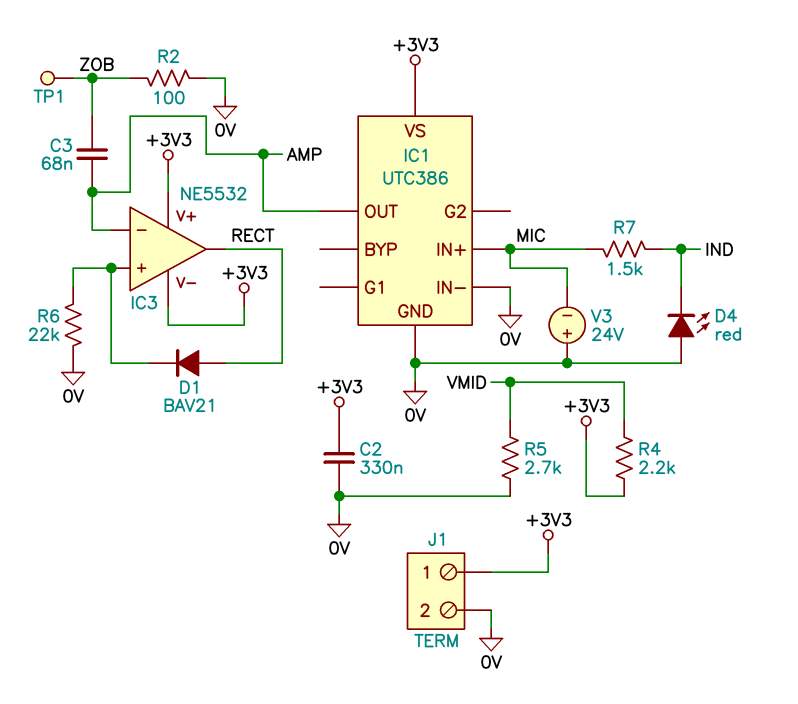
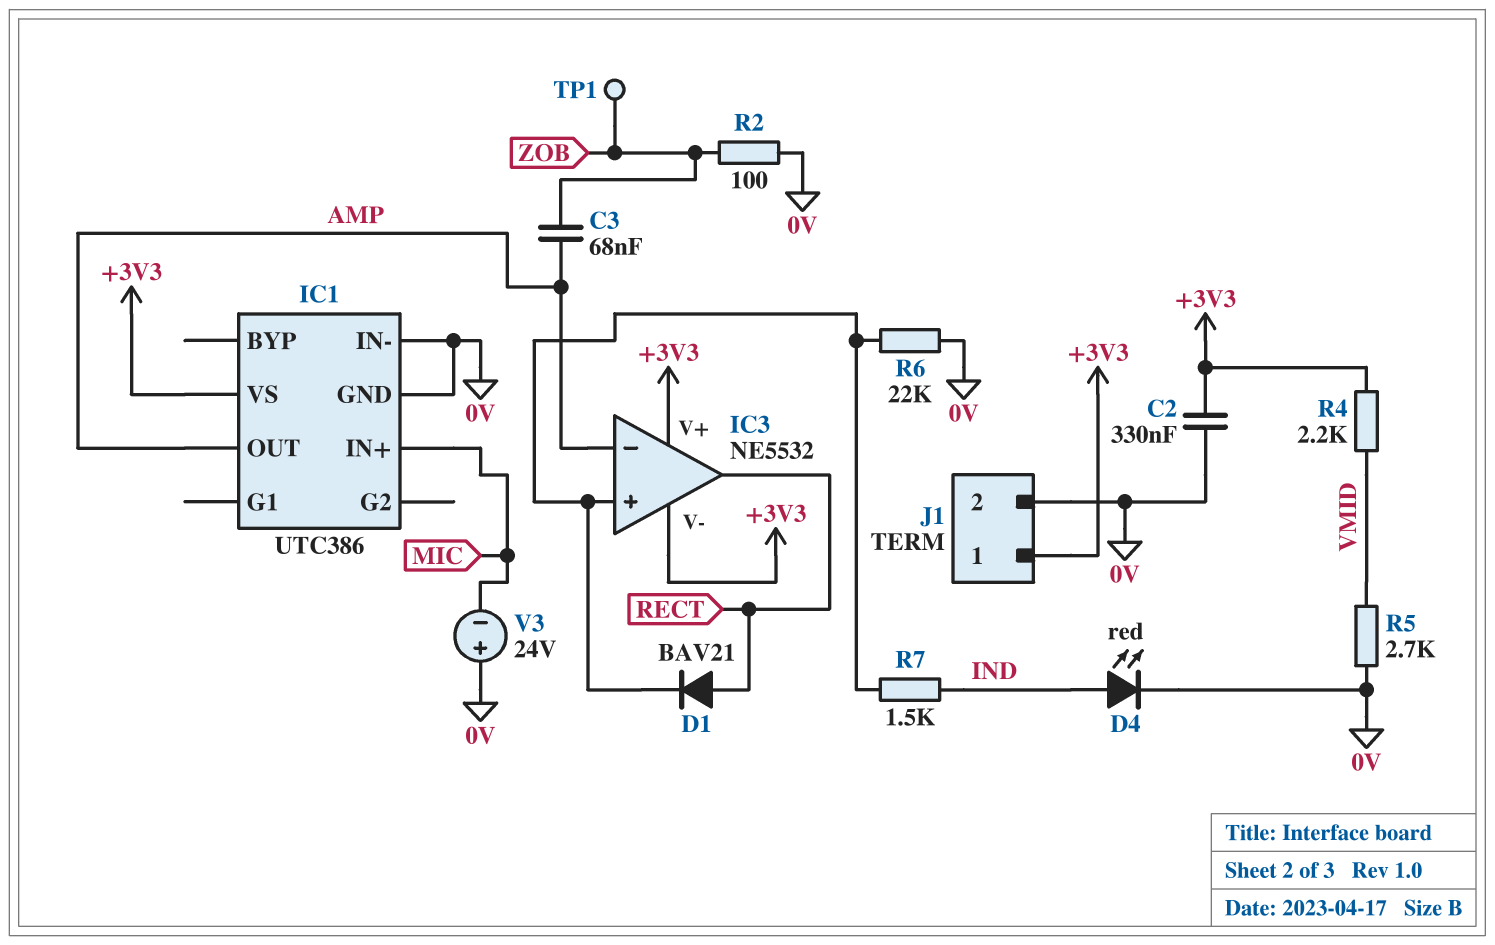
D4: LED red (A 0V, K IND) -> LED red (A IND, K 0V)
R7: 1.5k (IND, MIC) -> 1.5k (IC3/in+, IND)

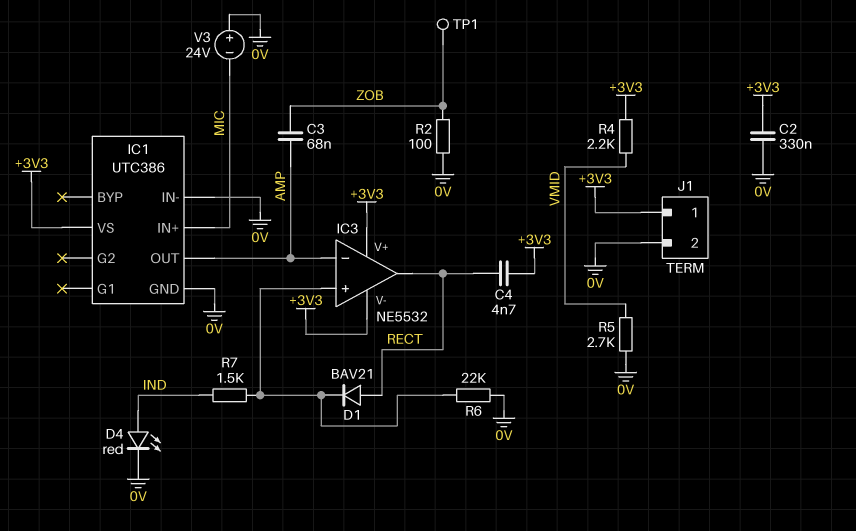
C4: none -> 4.7nF (+3V3, RECT)

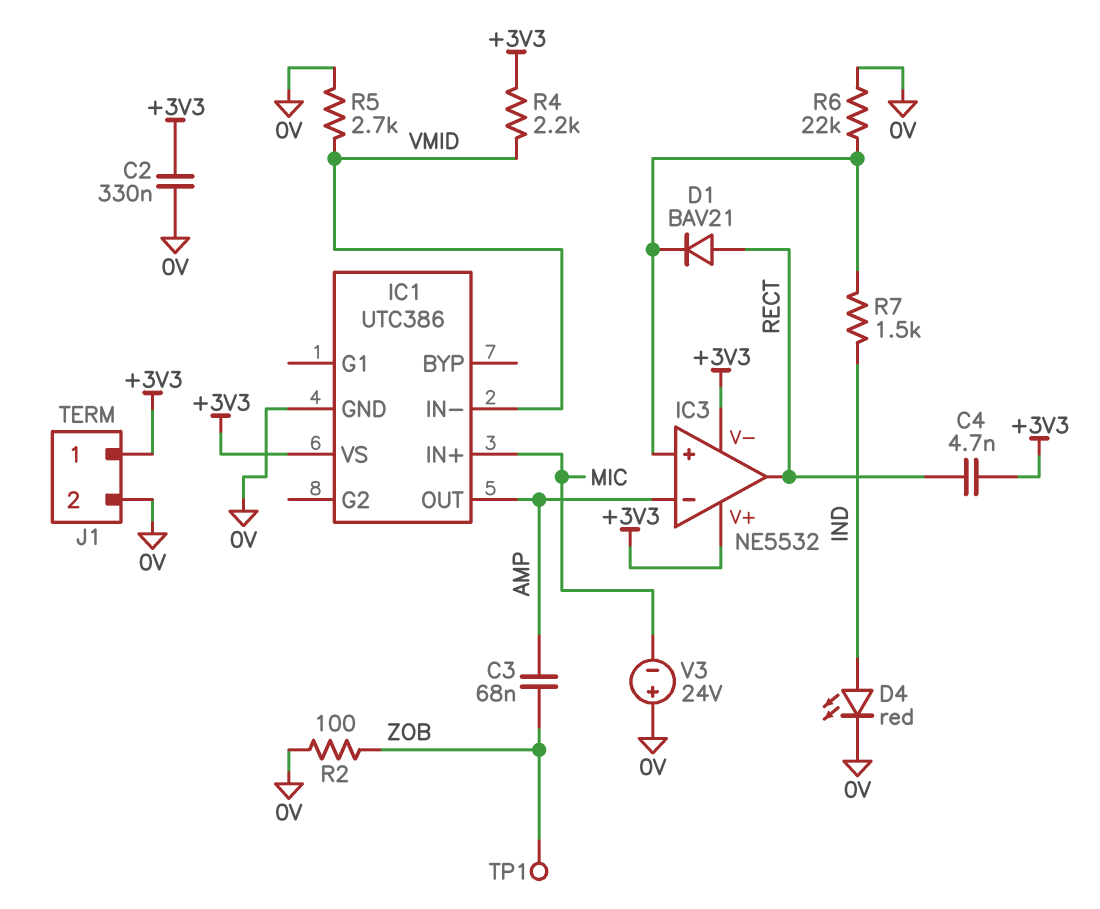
IC1 pin IN-: 0V -> VMID

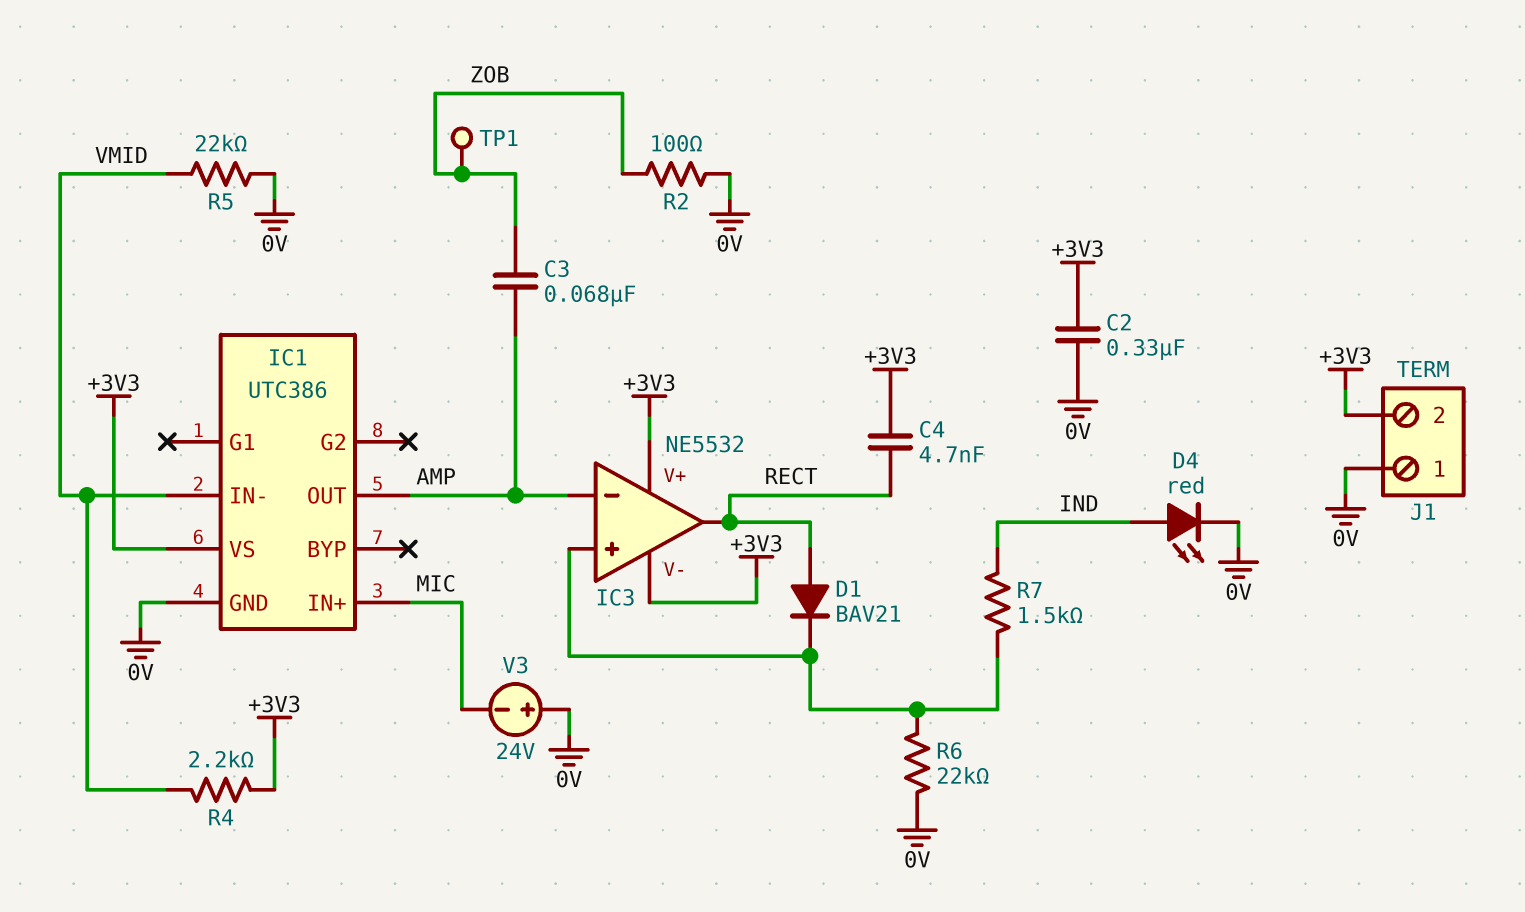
J1 pin 1: +3V3 -> 0V
J1 pin 2: 0V -> +3V3
R5: 2.7k (0V, VMID) -> 22k (0V, VMID)

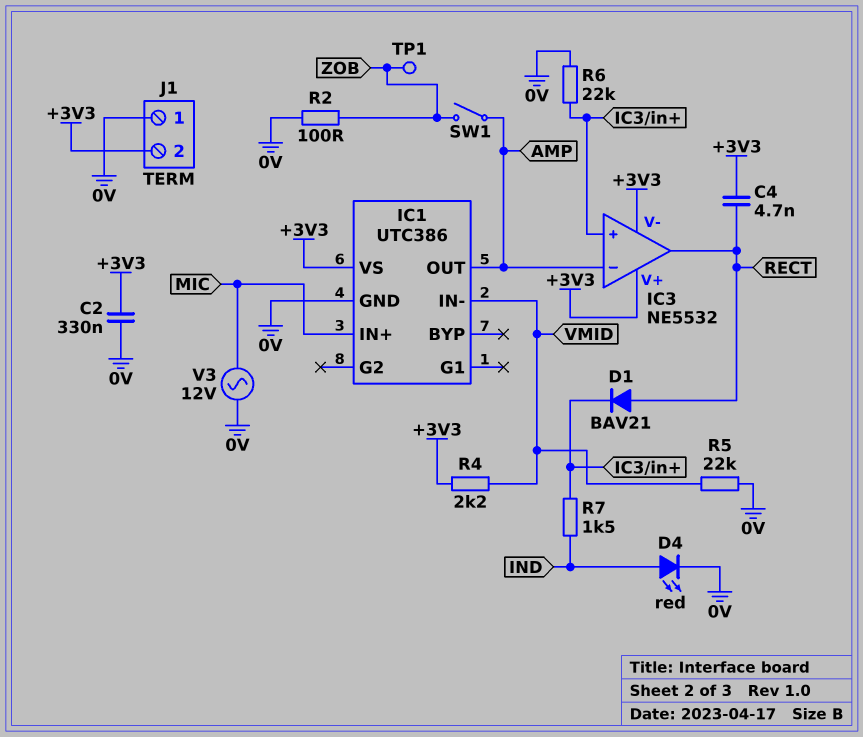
C3: 68nF (AMP, ZOB) -> none
SW1: none -> switch (AMP, ZOB)
V3: 24V (plus 0V, minus MIC) -> AC 12V (0V, MIC)

